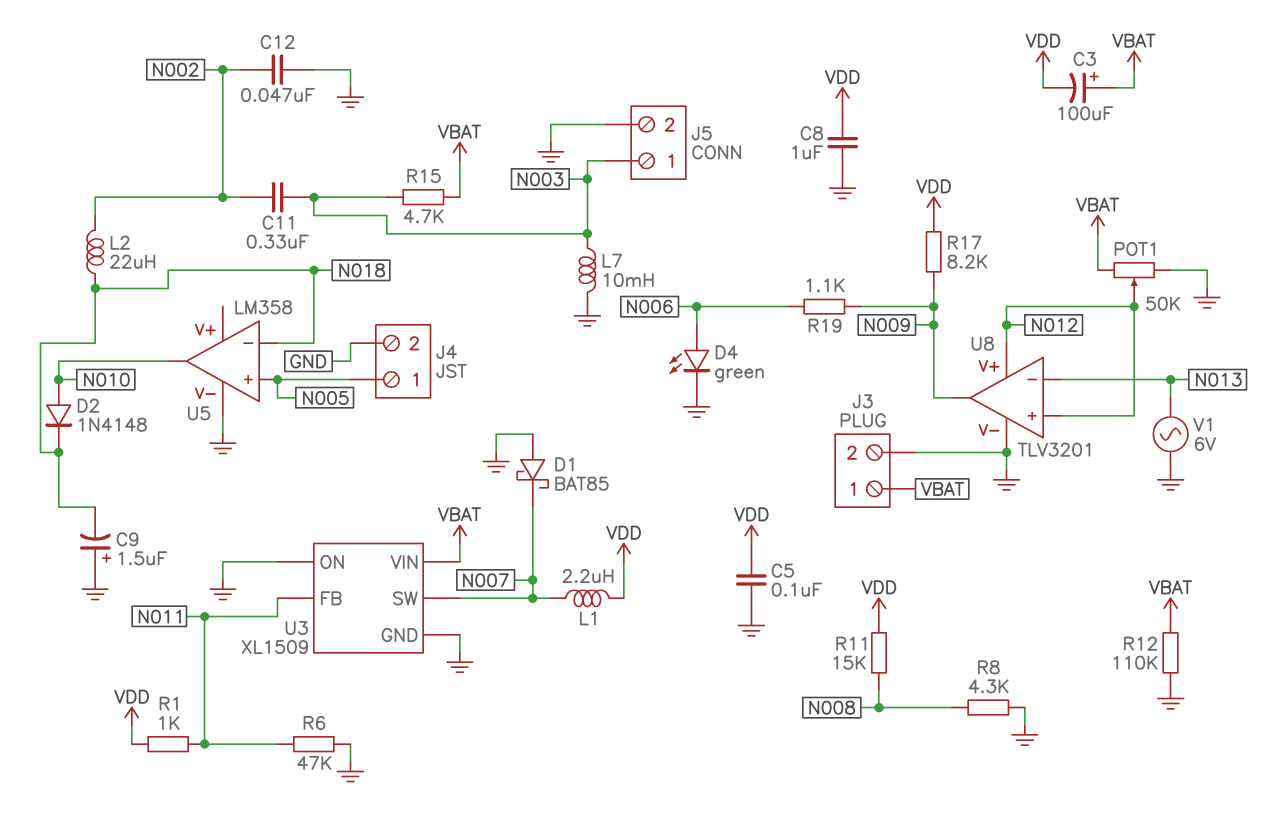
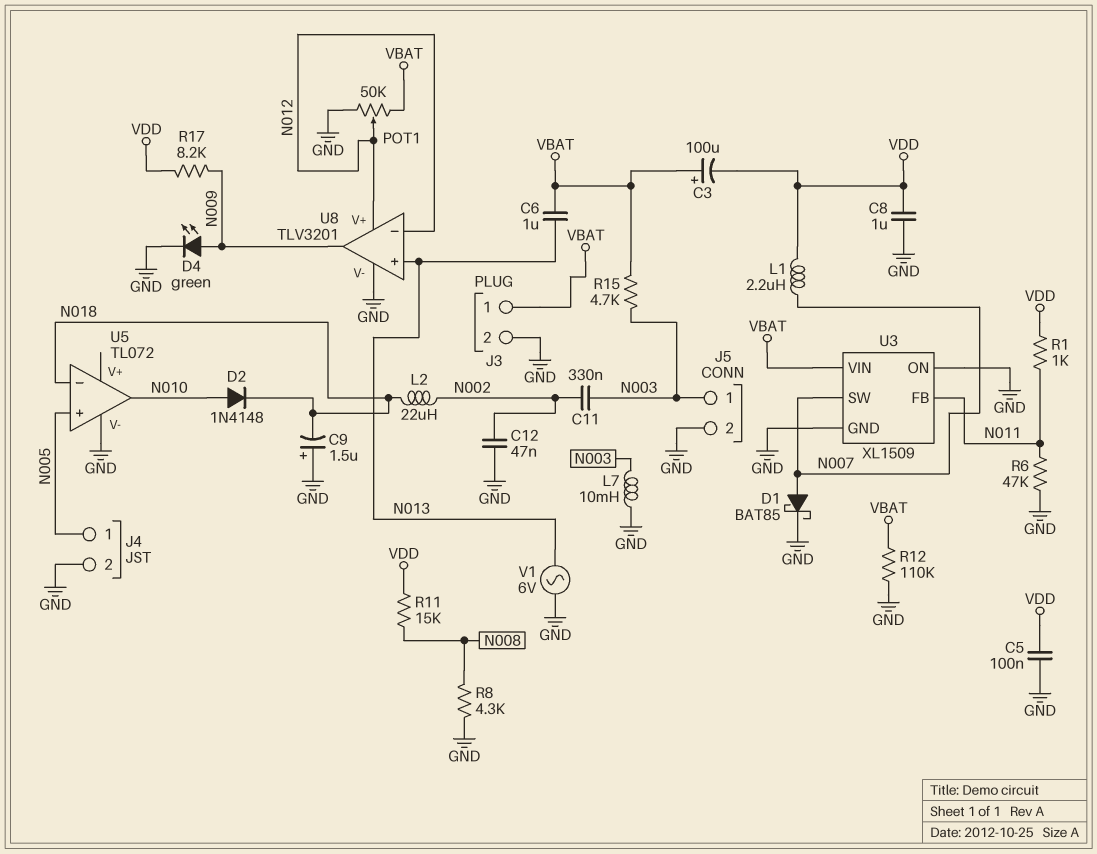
C6: none -> 1uF (N013, VBAT)
D1: schottky BAT85 (A GND, K N007) -> schottky BAT85 (A N007, K GND)
D4: LED green (A N006, K GND) -> LED green (A N009, K GND)
R19: 1.1k (N006, N009) -> none
U5: LM358 -> TL072
U8 pin in+: N012 -> N013
U8 pin in-: N013 -> N012

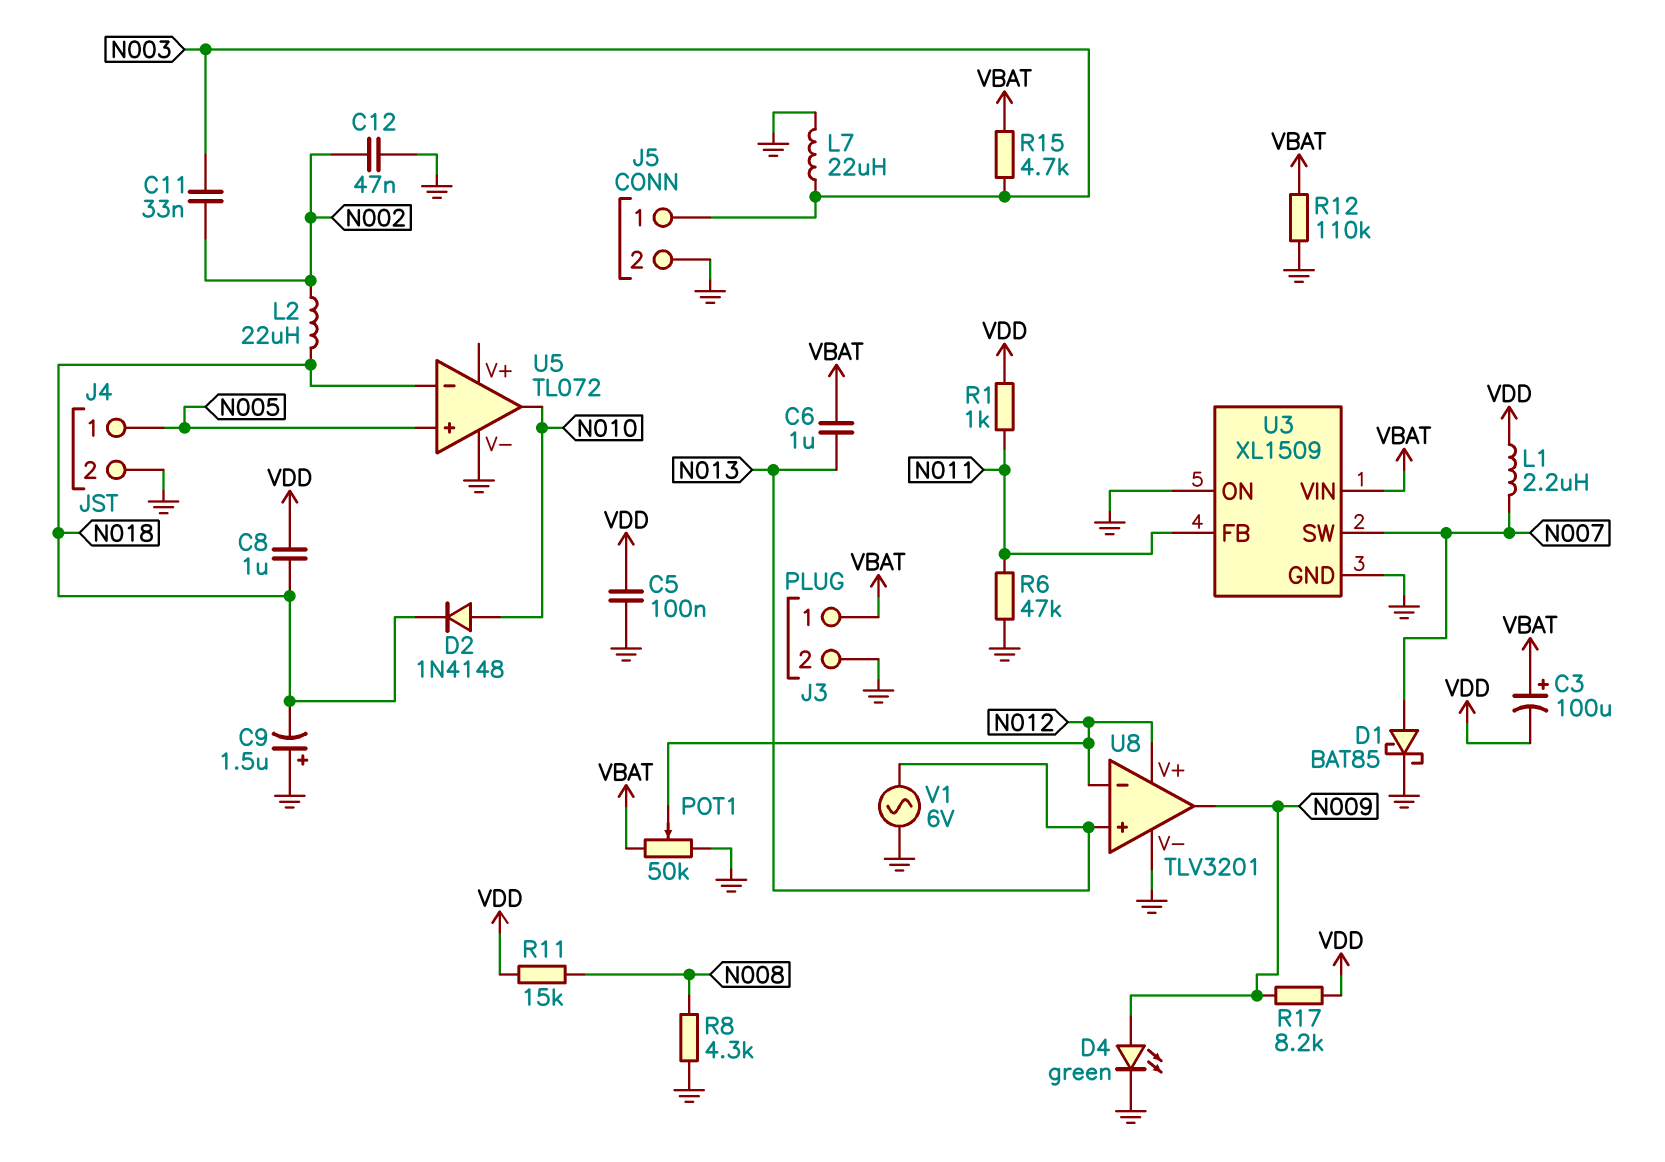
C8: 1uF (GND, VDD) -> 1uF (N018, VDD)
C11: 330nF (N002, N003) -> 33nF (N002, N003)
L7: 10mH (GND, N003) -> 22uH (GND, N003)

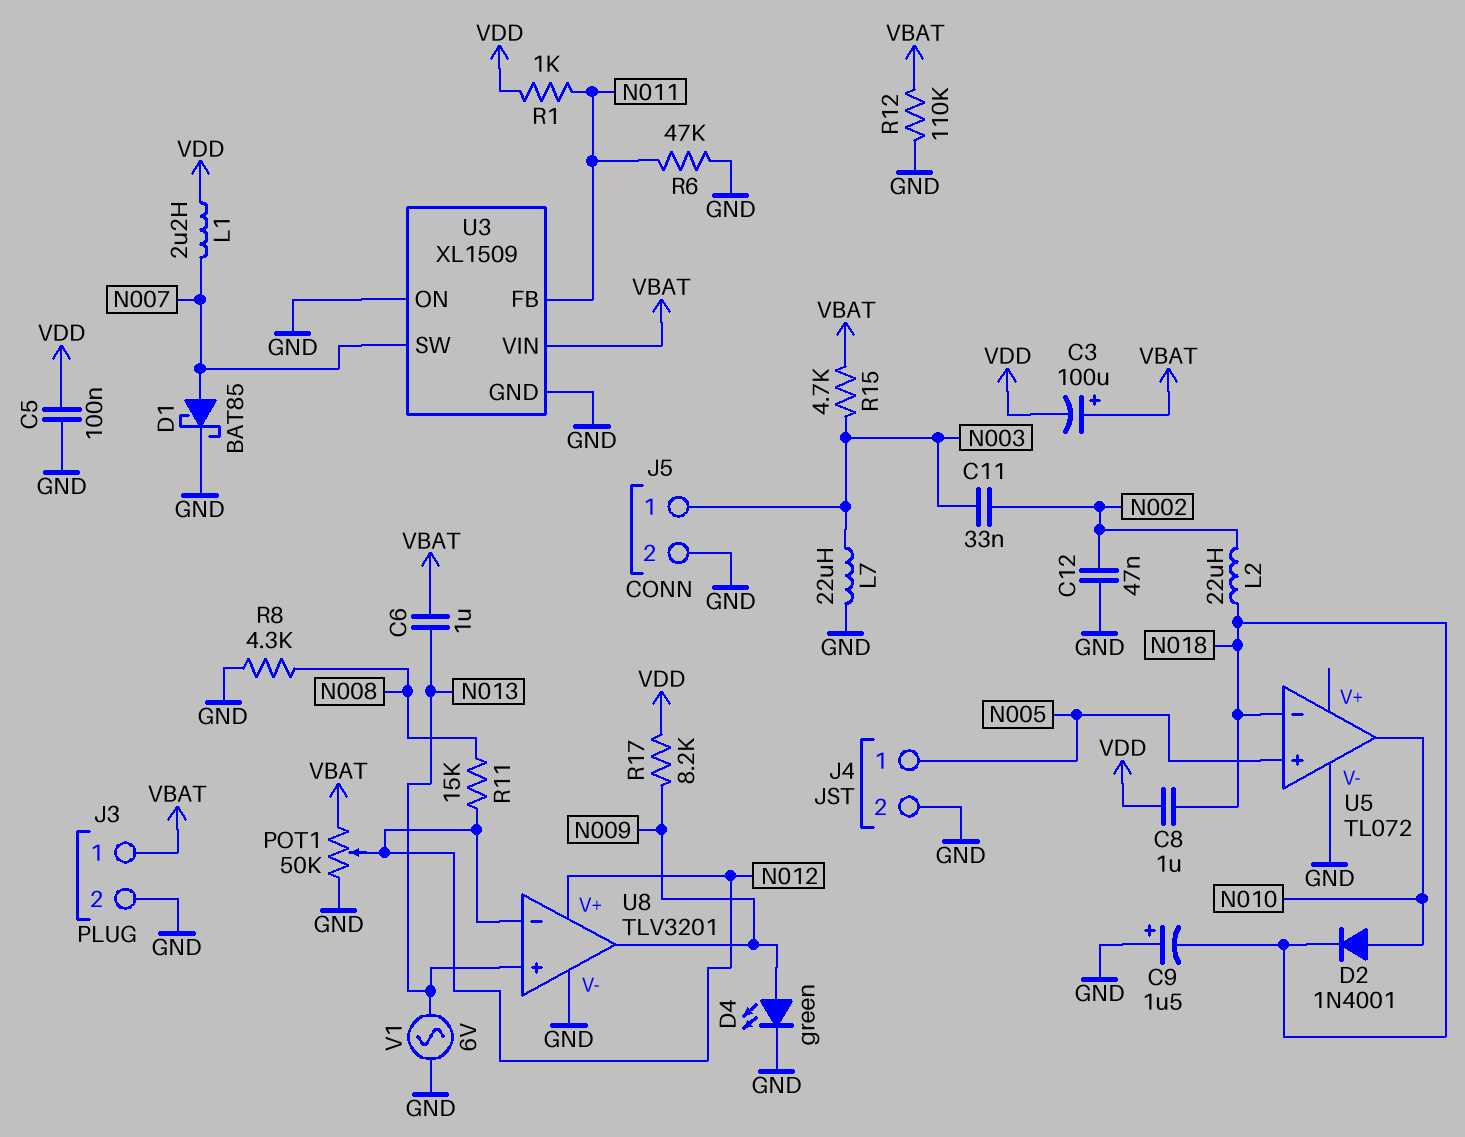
D2: diode 1N4148 (A N010, K N018) -> diode 1N4001 (A N010, K N018)
R11: 15k (N008, VDD) -> 15k (N008, N012)

